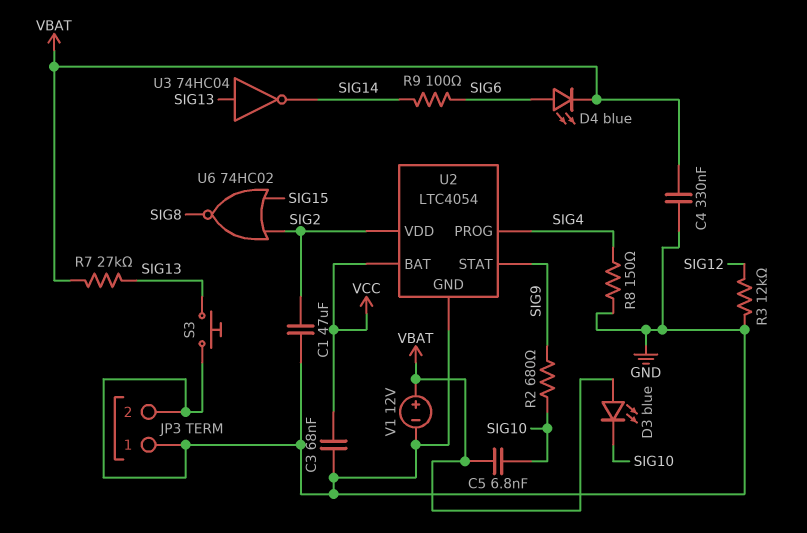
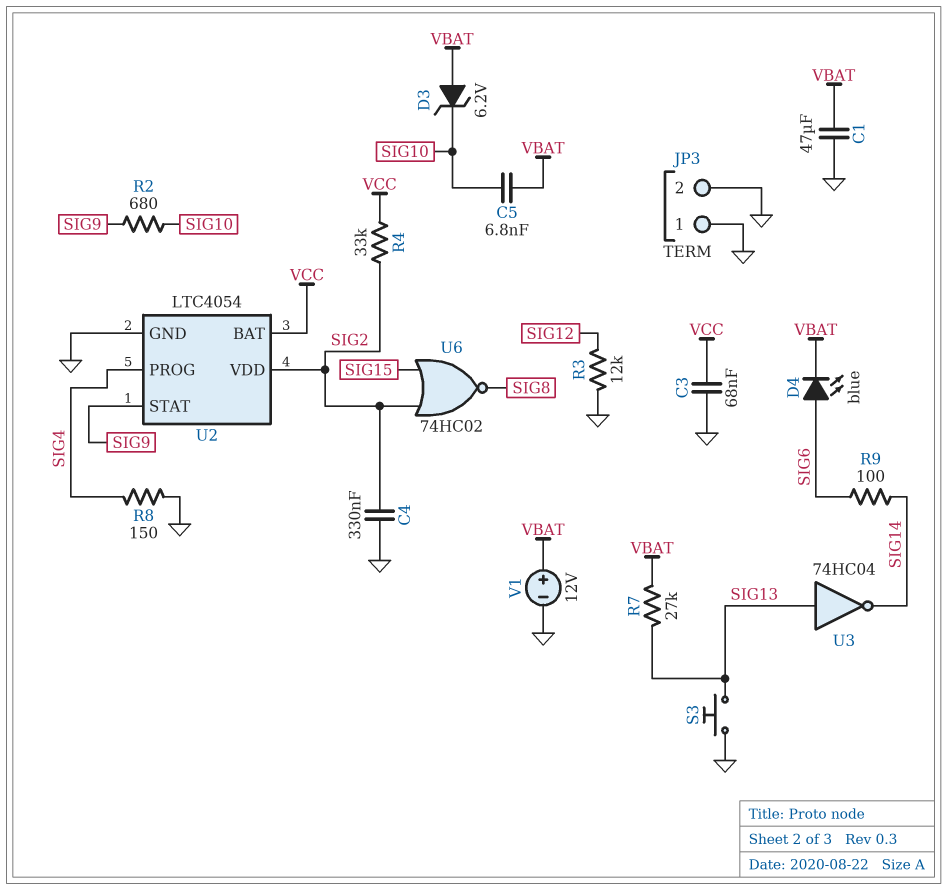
C1: 47uF (GND, SIG2) -> 47uF (GND, VBAT)
C4: 330nF (GND, VBAT) -> 330nF (GND, SIG2)
D3: LED blue (A VBAT, K SIG10) -> zener 6.2V (A VBAT, K SIG10)
R4: none -> 33k (SIG2, VCC)

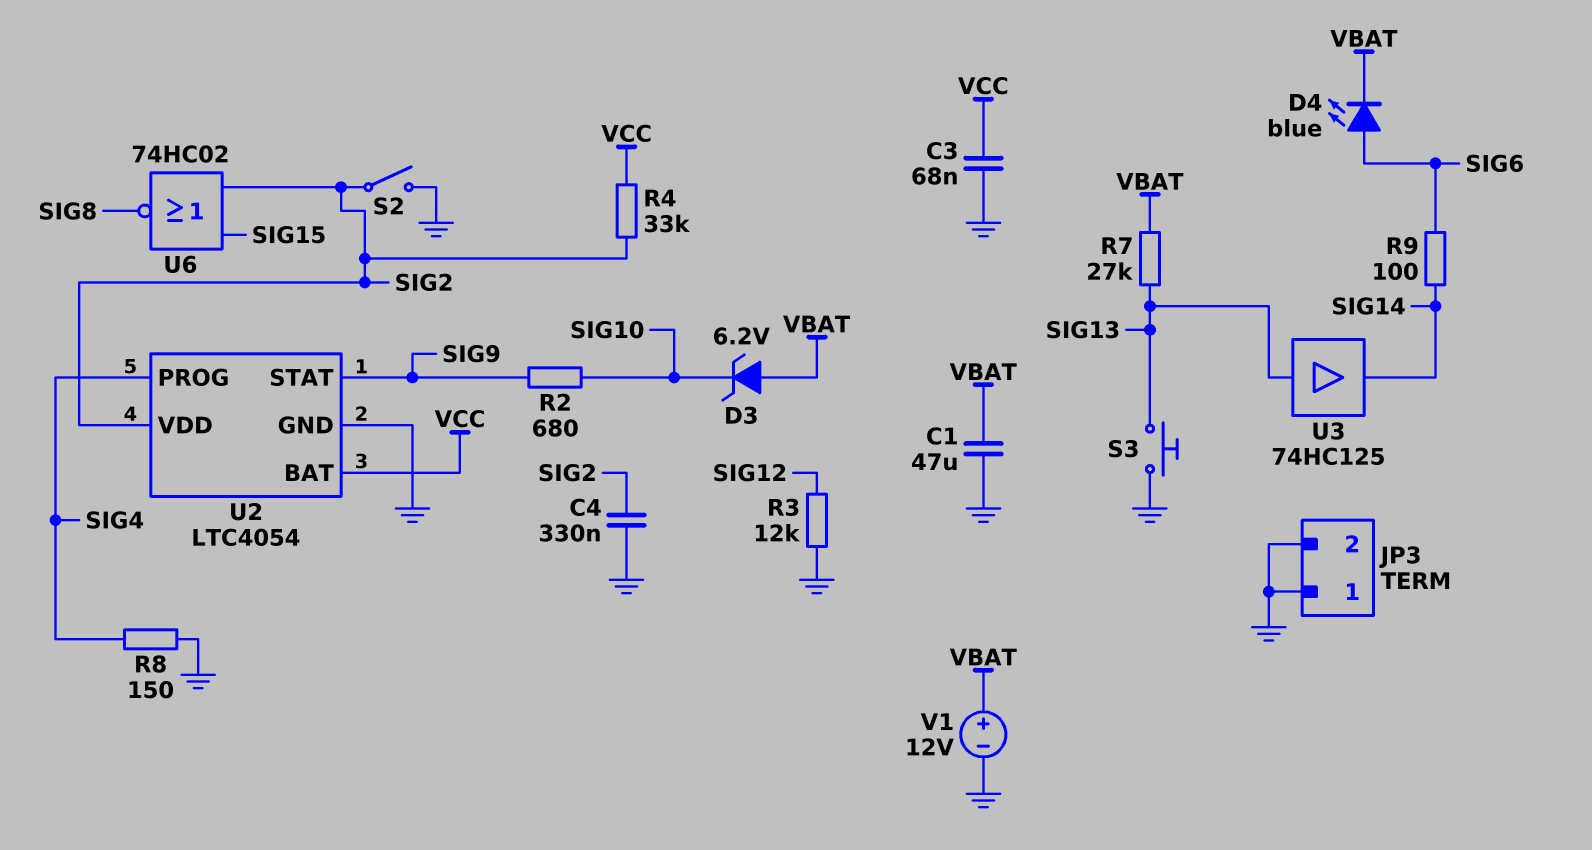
C5: 6.8nF (SIG10, VBAT) -> none
S2: none -> switch (GND, SIG2)
U3: NOT 74HC04 (in SIG13, out SIG14) -> buffer 74HC125 (in SIG13, out SIG14)

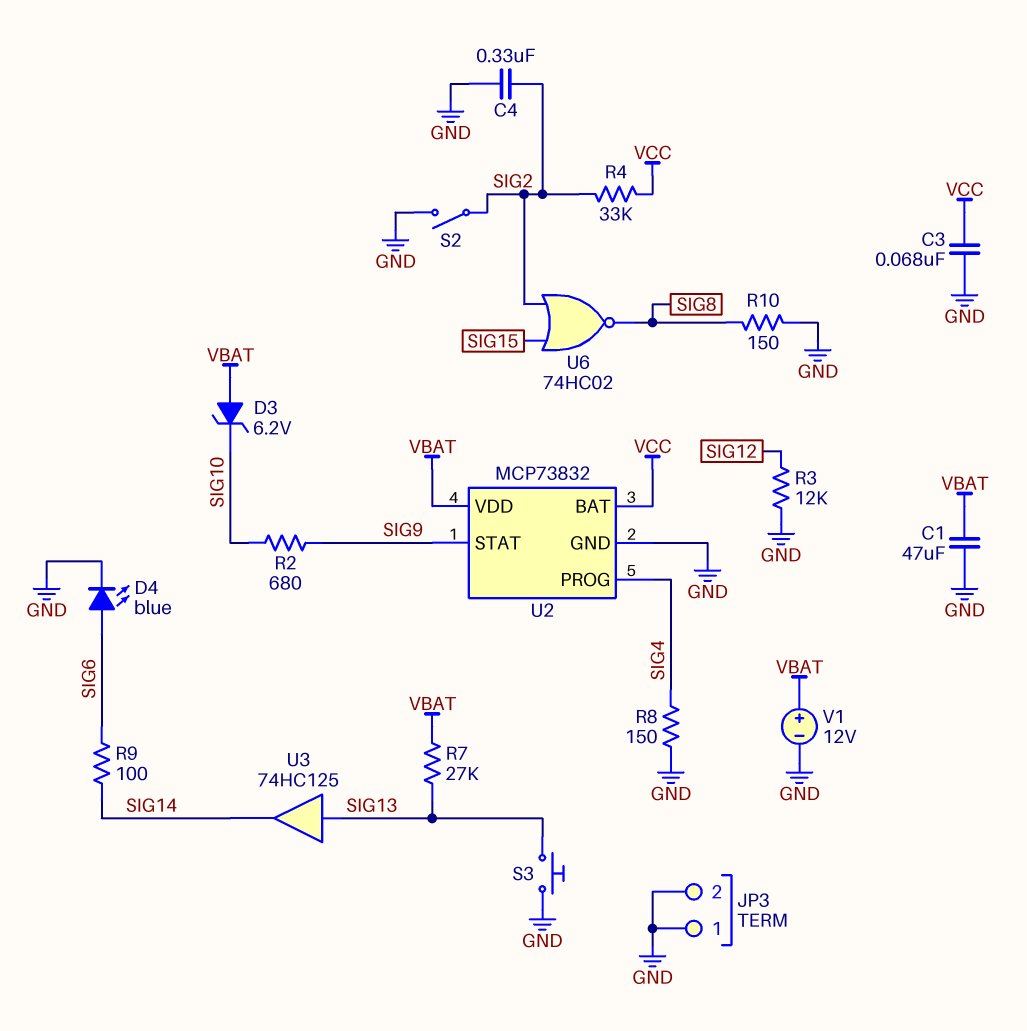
D4: LED blue (A SIG6, K VBAT) -> LED blue (A SIG6, K GND)
R10: none -> 150 (GND, SIG8)
U2: LTC4054 -> MCP73832
U2 pin VDD: SIG2 -> VBAT

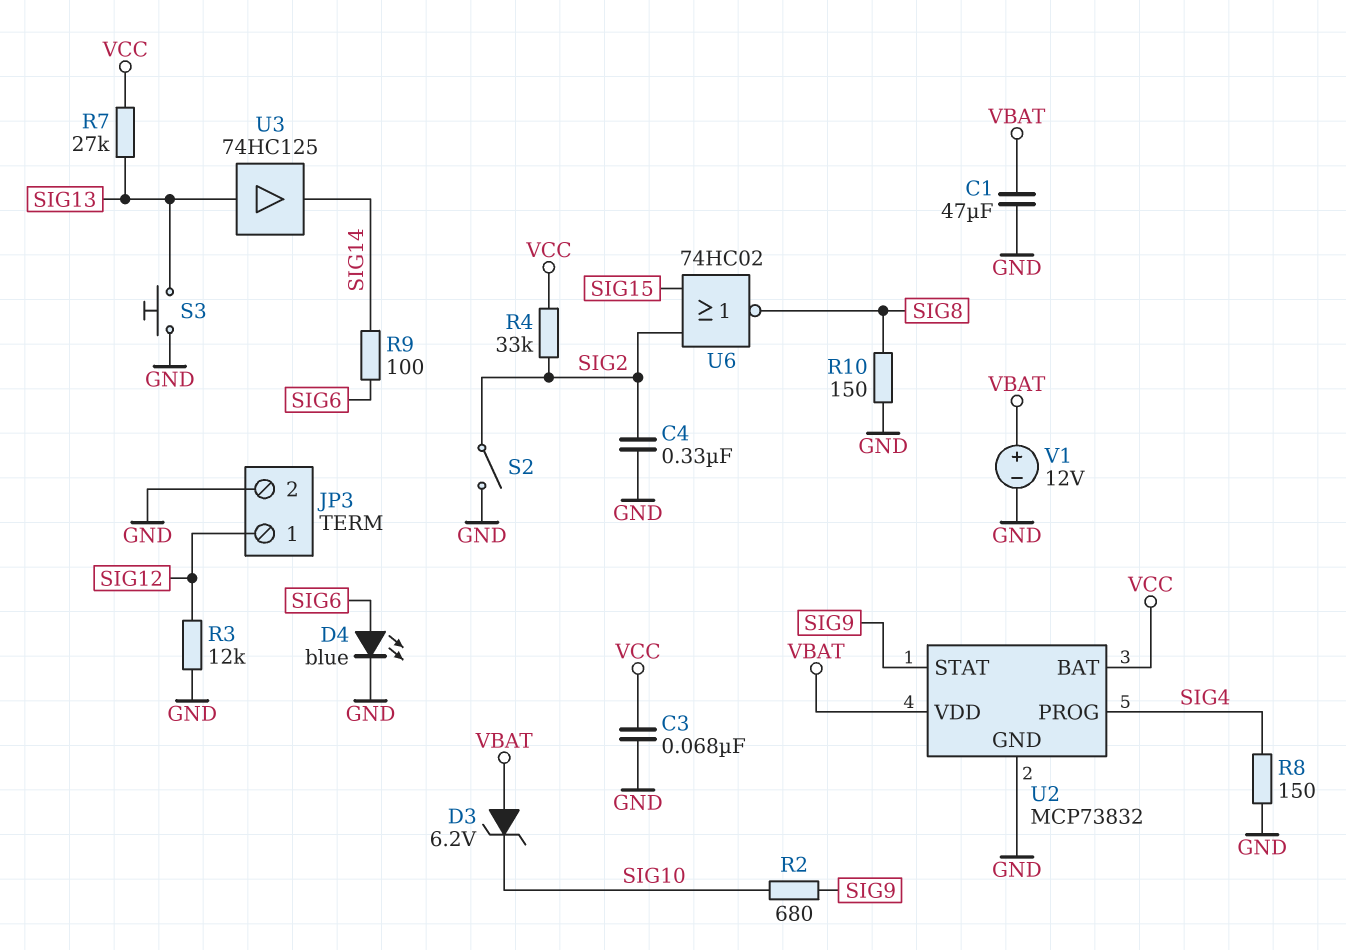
JP3 pin 1: GND -> SIG12
R7: 27k (SIG13, VBAT) -> 27k (SIG13, VCC)

